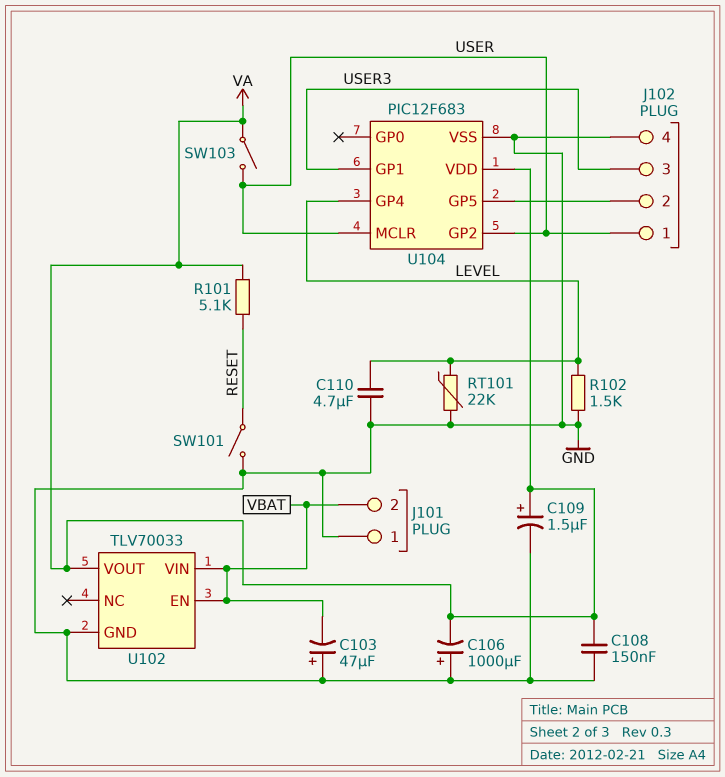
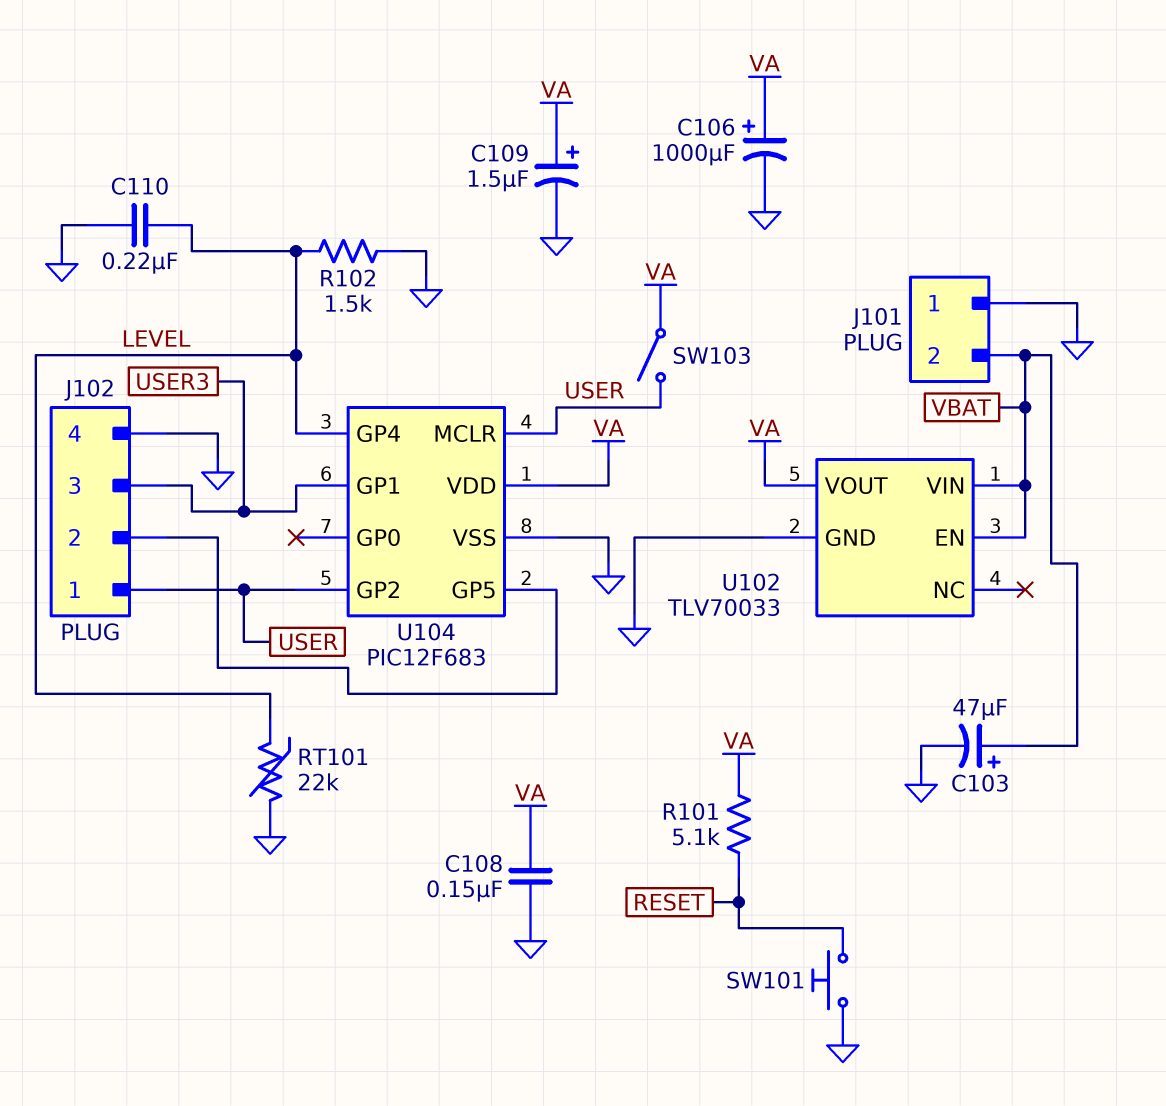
C103: 47uF (plus GND, minus VBAT) -> 47uF (plus VBAT, minus GND)
C106: 1000uF (plus GND, minus VA) -> 1000uF (plus VA, minus GND)
C110: 4.7uF (GND, LEVEL) -> 220nF (GND, LEVEL)
SW101: switch (GND, RESET) -> button (GND, RESET)

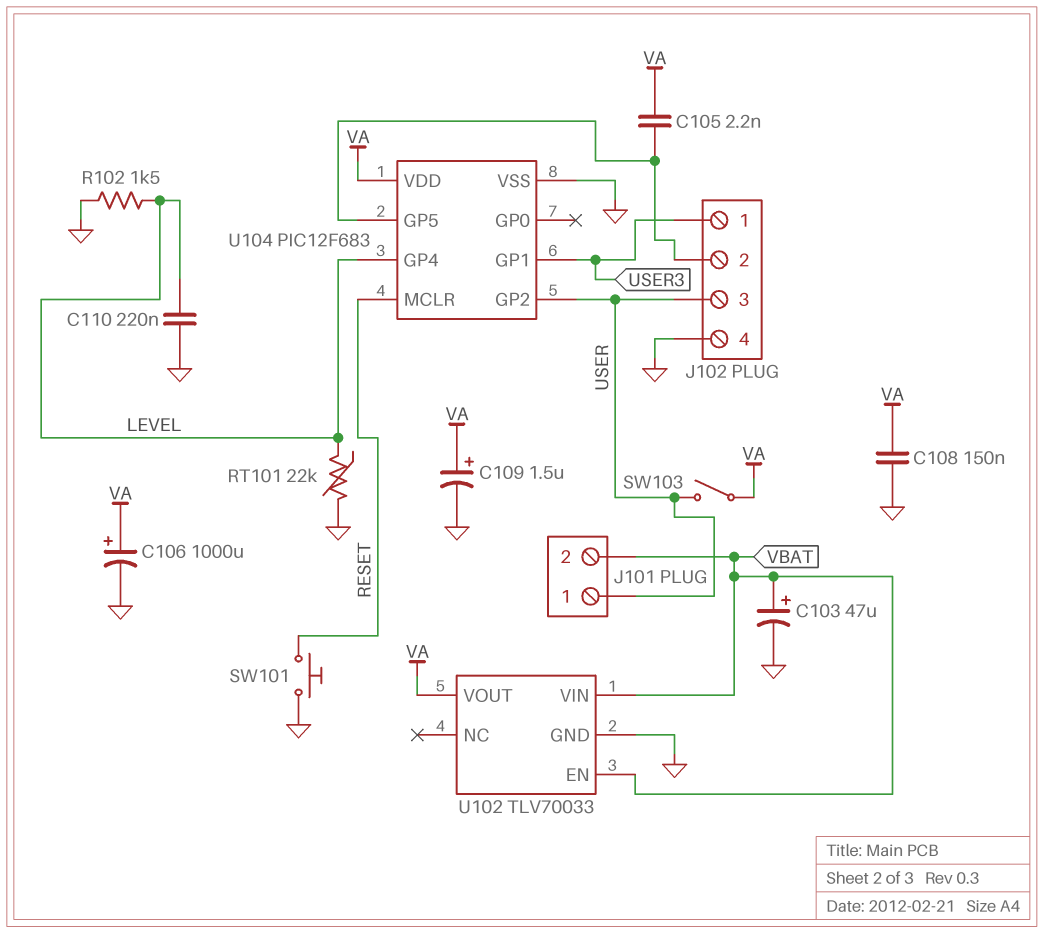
C105: none -> 2.2nF (J102/2, VA)
J101 pin 1: GND -> USER
J102 pin 1: USER -> USER3
J102 pin 3: USER3 -> USER
R101: 5.1k (RESET, VA) -> none
U104 pin MCLR: USER -> RESET

